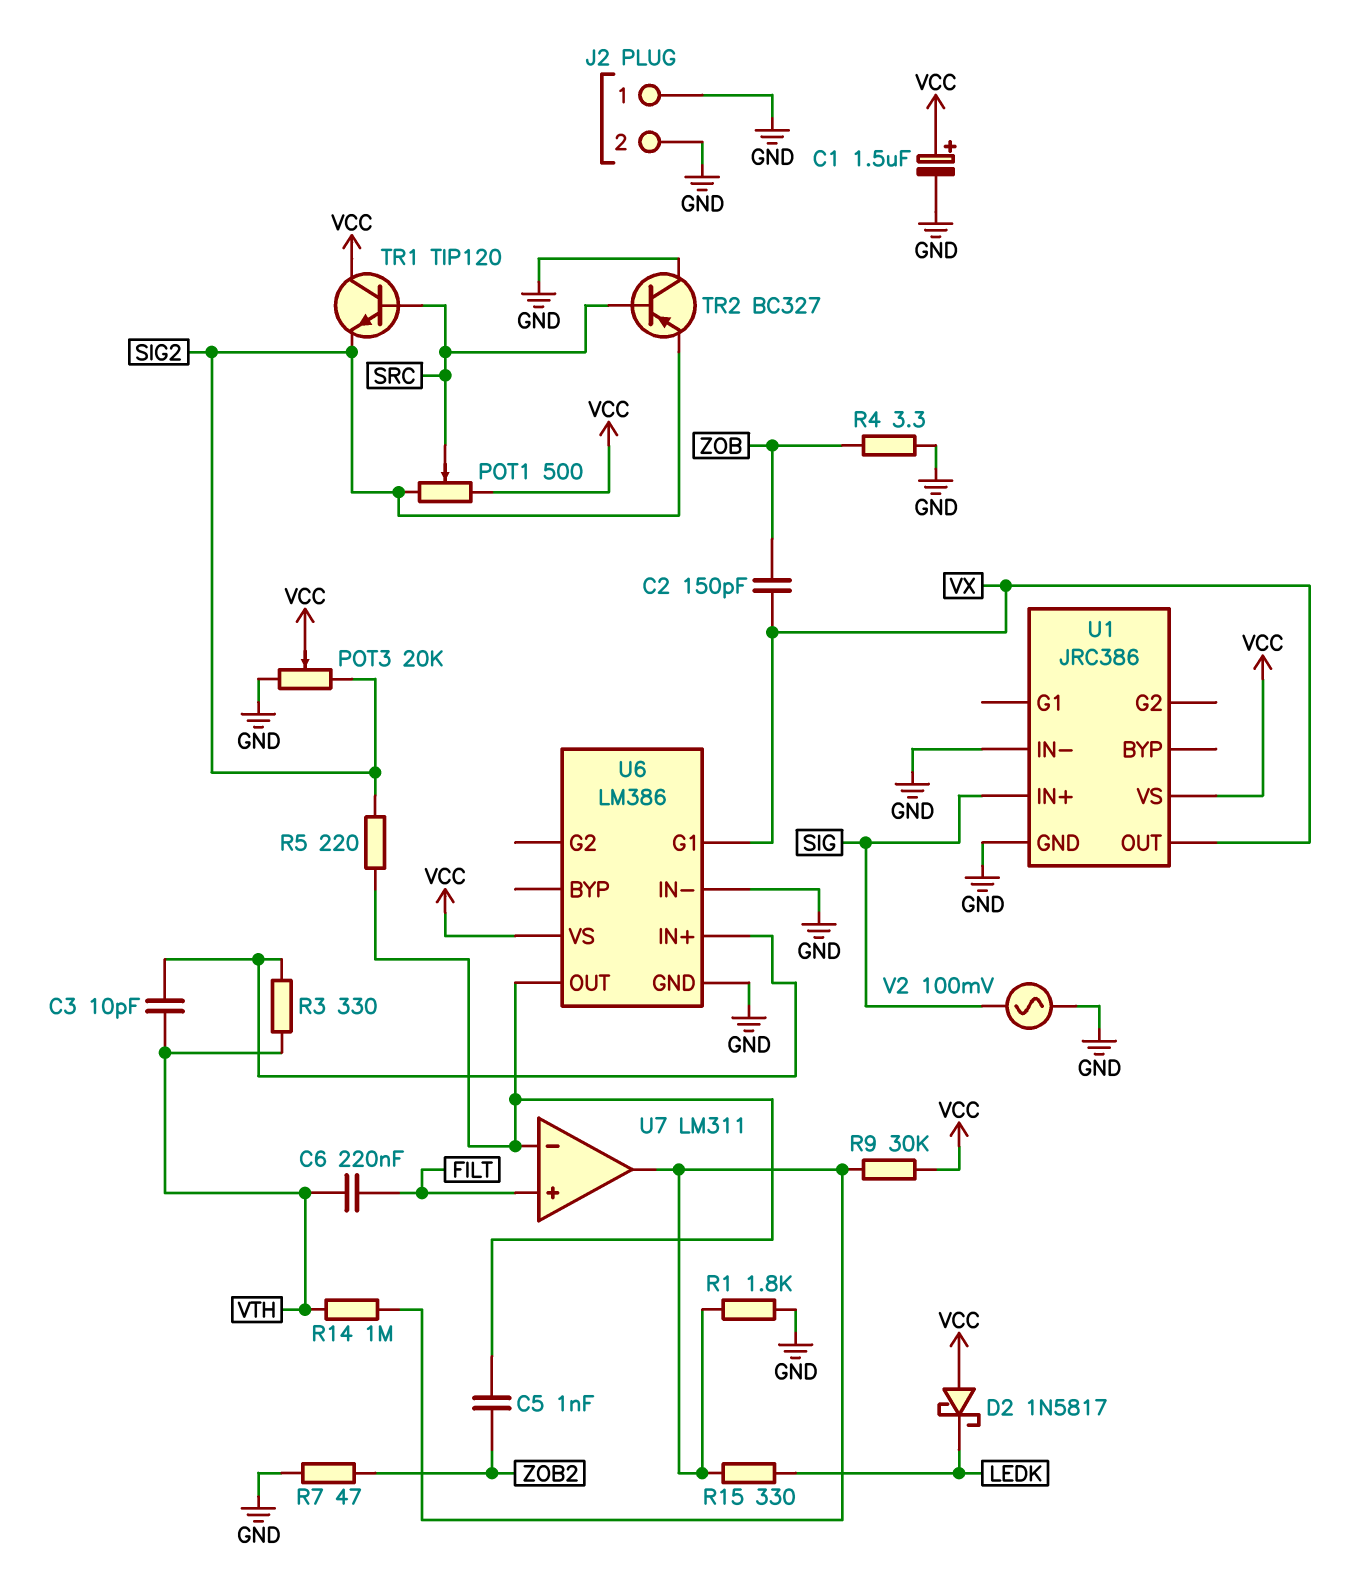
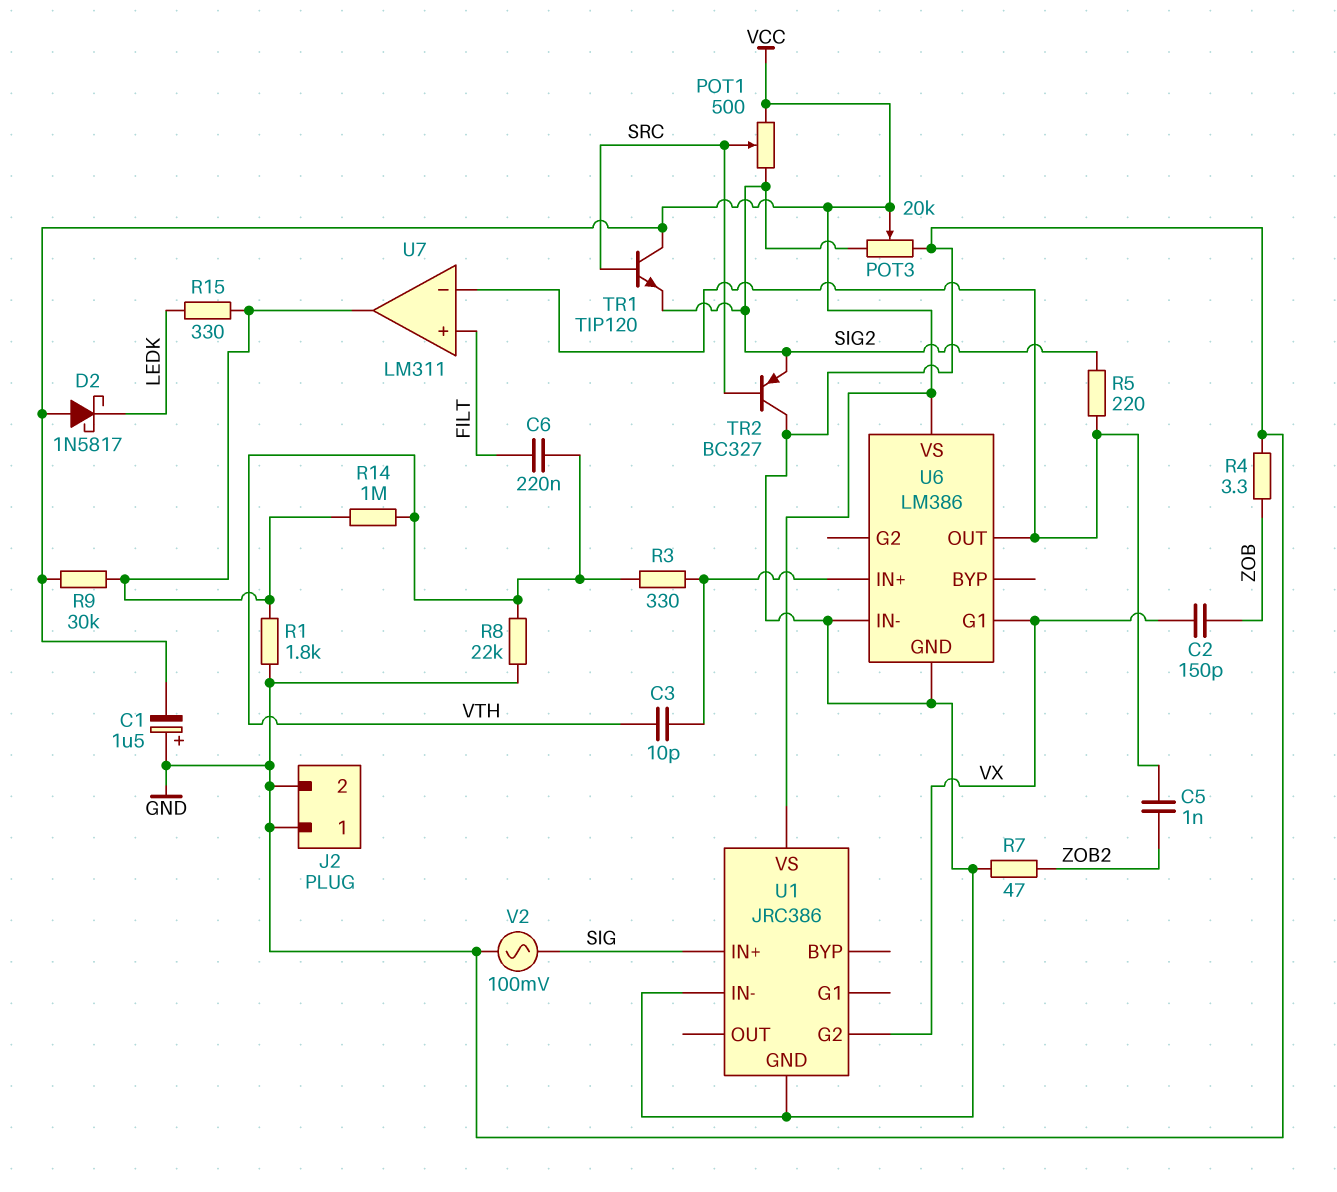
C1: 1.5uF (plus VCC, minus GND) -> 1.5uF (plus GND, minus VCC)
R8: none -> 22k (GND, VTH)
U1 pin G2: none -> VX
U1 pin OUT: VX -> none

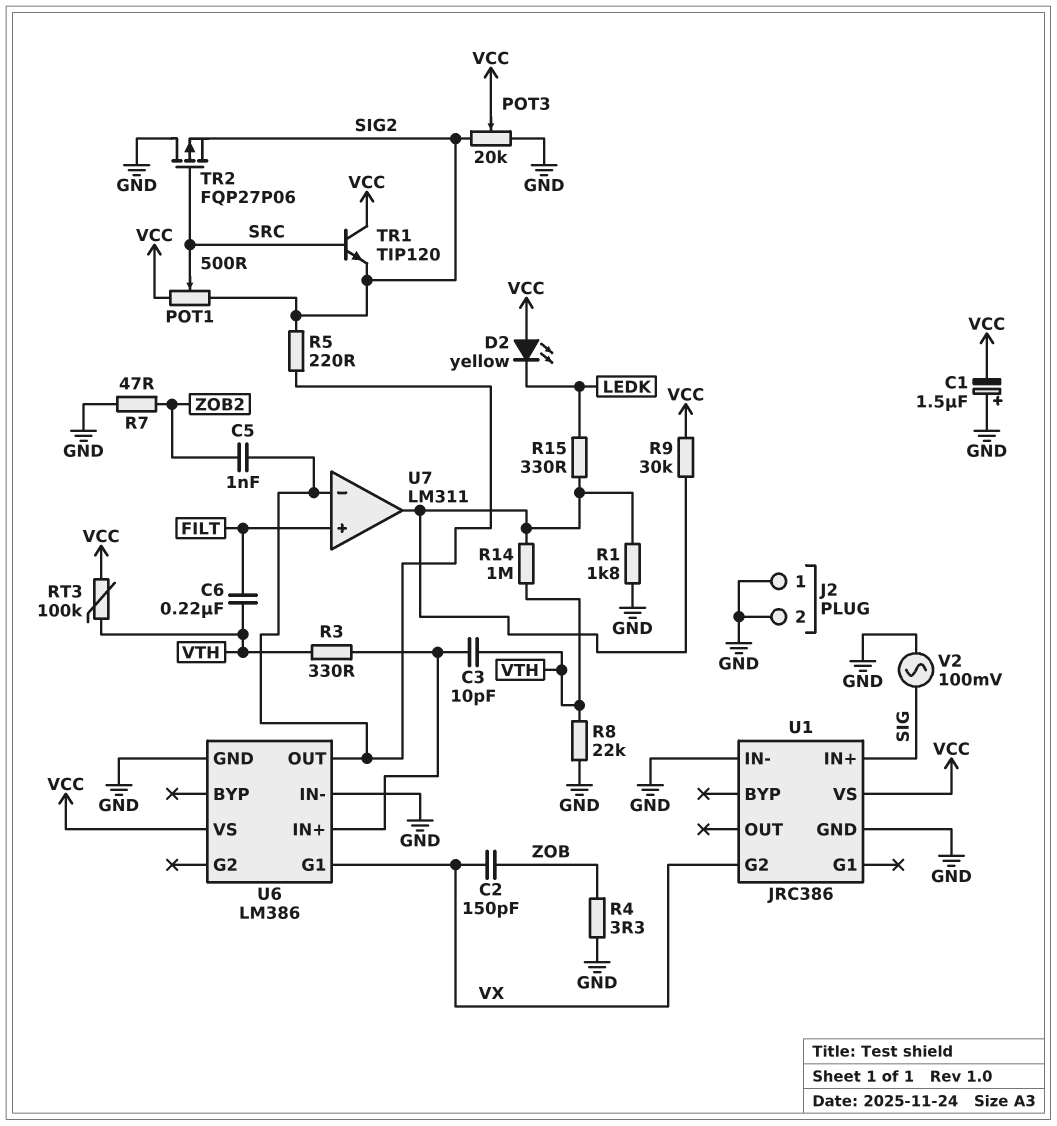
D2: schottky 1N5817 (A VCC, K LEDK) -> LED yellow (A VCC, K LEDK)
RT3: none -> 100k (VCC, VTH)
TR2: PNP BC327 (B SRC, C GND, E SIG2) -> PMOS FQP27P06 (G SRC, D GND, S SIG2)

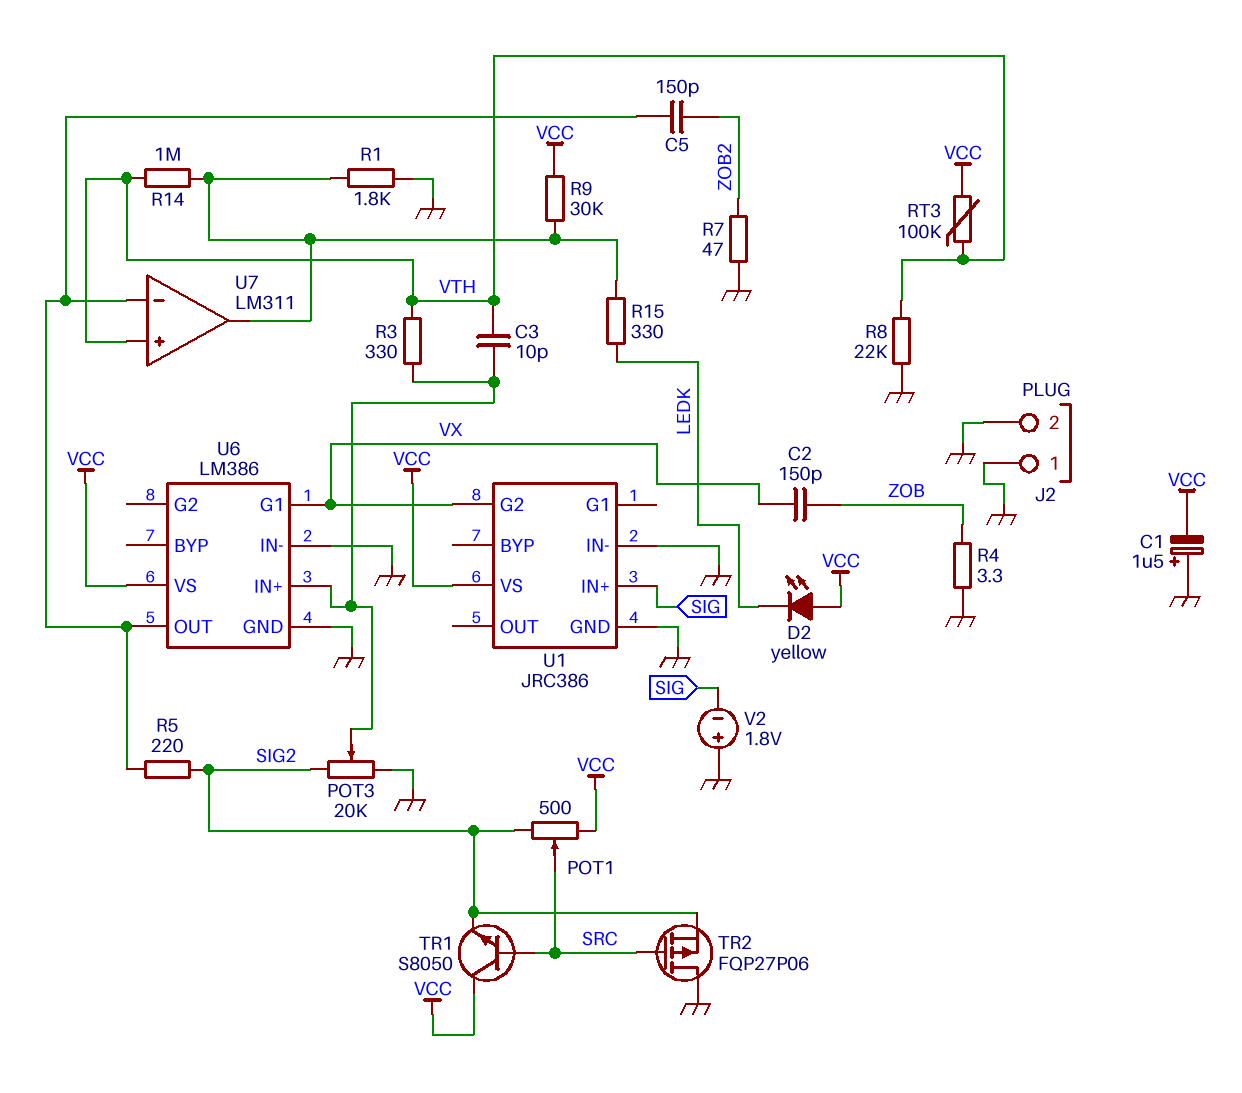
C5: 1nF (U6/OUT, ZOB2) -> 150pF (U6/OUT, ZOB2)
C6: 220nF (FILT, VTH) -> none
POT3: 20k (GND, SIG2, wiper VCC) -> 20k (GND, SIG2, wiper U6/IN+)
TR1: NPN TIP120 (B SRC, C VCC, E SIG2) -> NPN S8050 (B SRC, C VCC, E SIG2)
U7 pin in+: FILT -> VTH
V2: AC 100mV (GND, SIG) -> 1.8V (plus GND, minus SIG)

